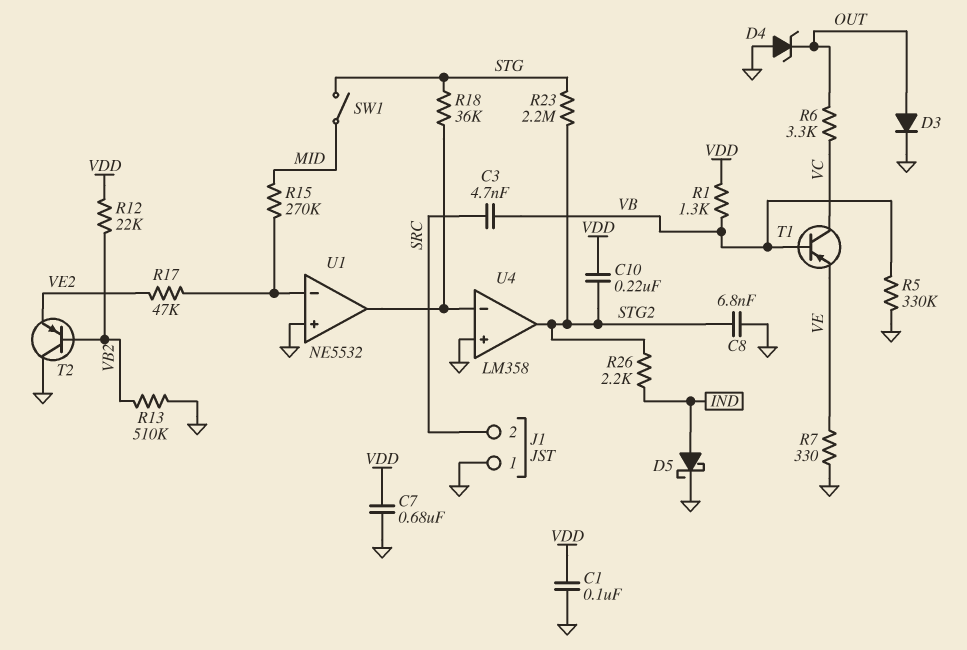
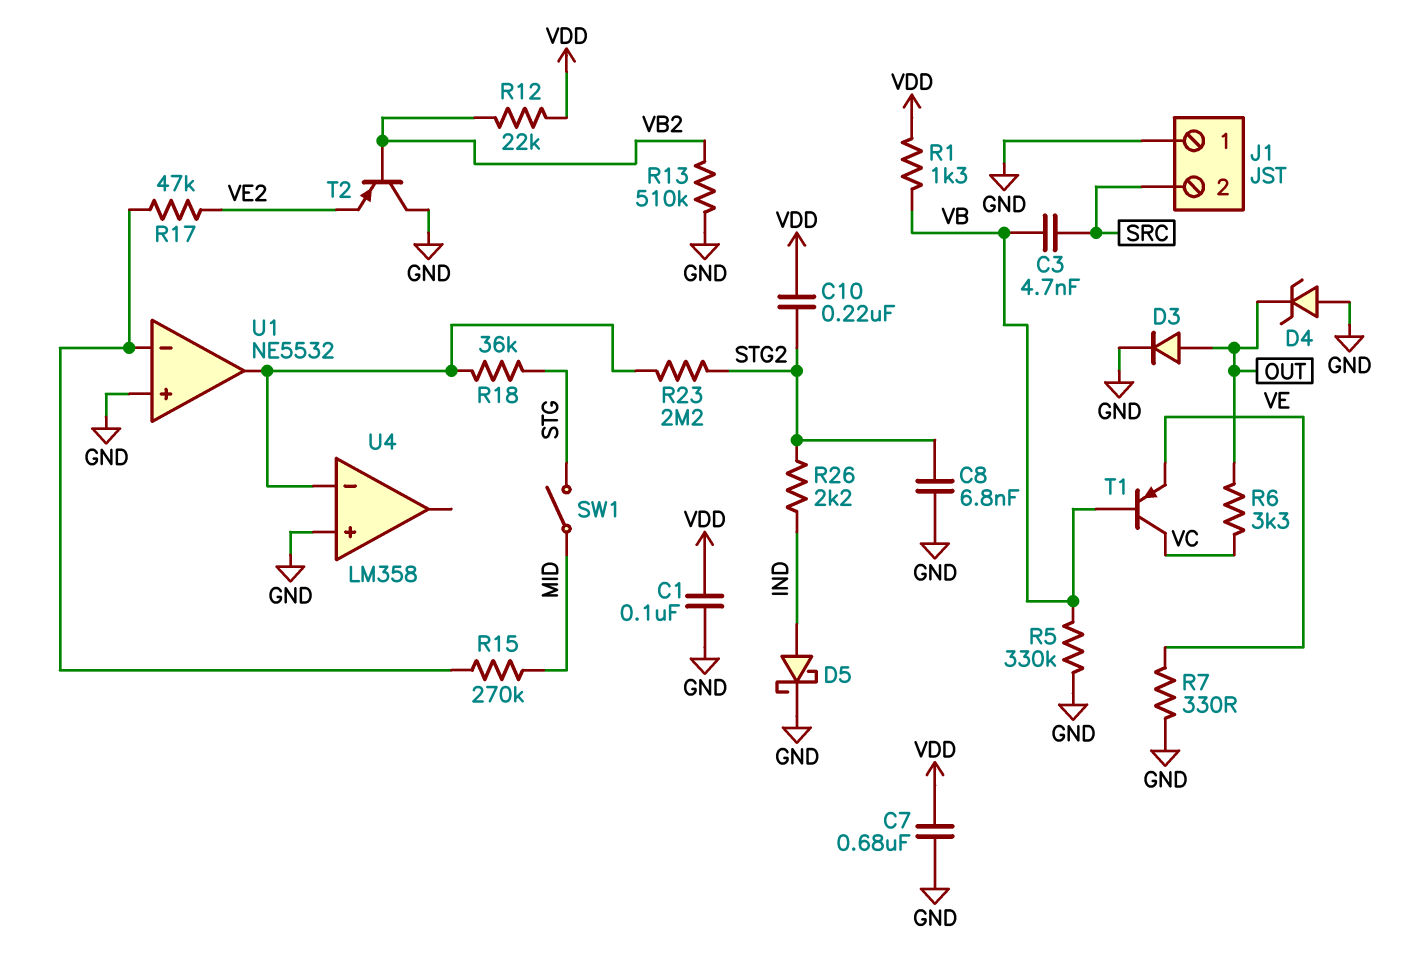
R23: 2.2M (STG, STG2) -> 2.2M (STG2, U1/out)
U4 pin out: STG2 -> none

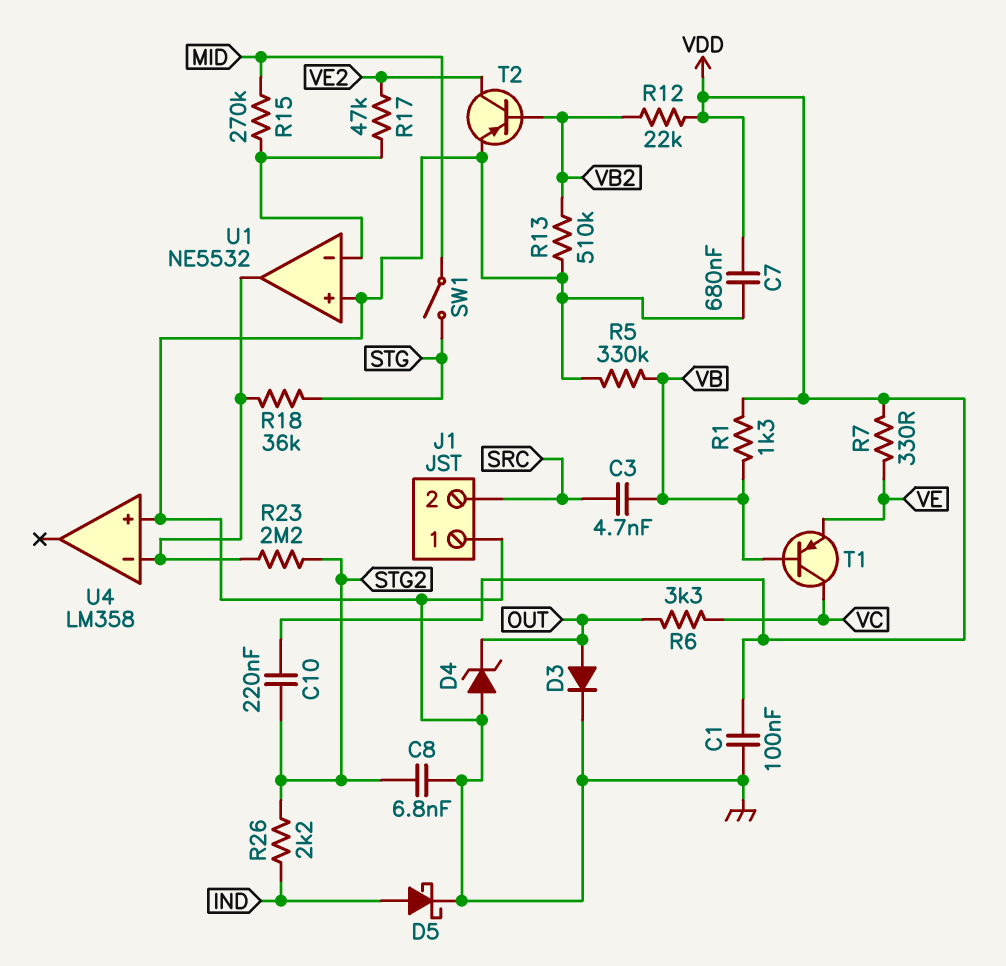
R7: 330 (GND, VE) -> 330 (VDD, VE)
T2: PNP (B VB2, C GND, E VE2) -> PNP (B VB2, C VE2, E GND)

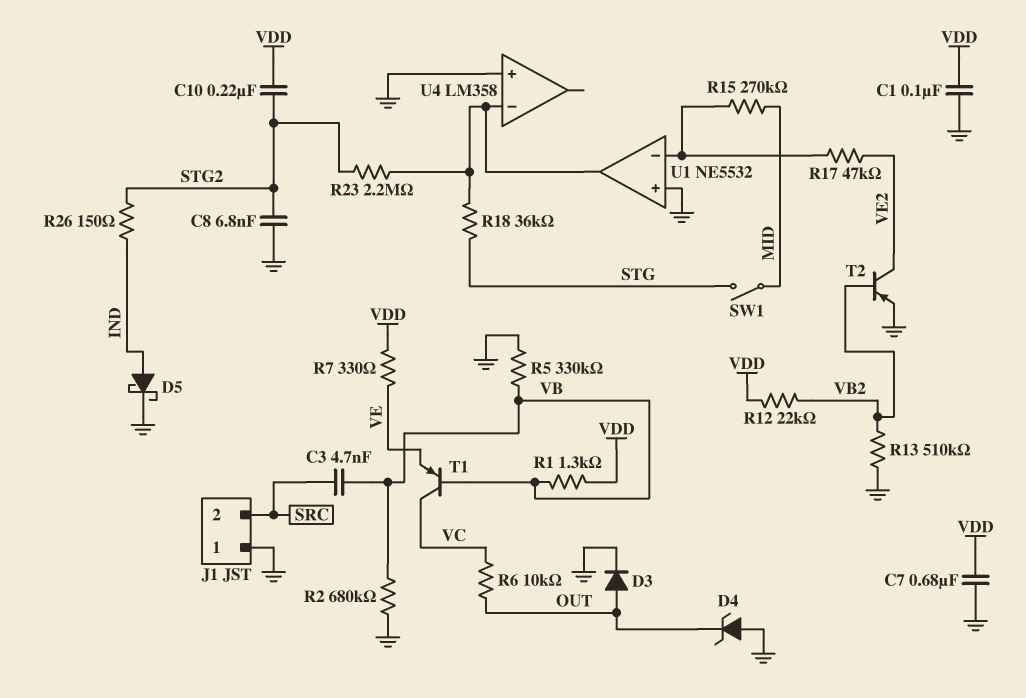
R2: none -> 680k (GND, VB)
R6: 3.3k (OUT, VC) -> 10k (OUT, VC)
R26: 2.2k (IND, STG2) -> 150 (IND, STG2)

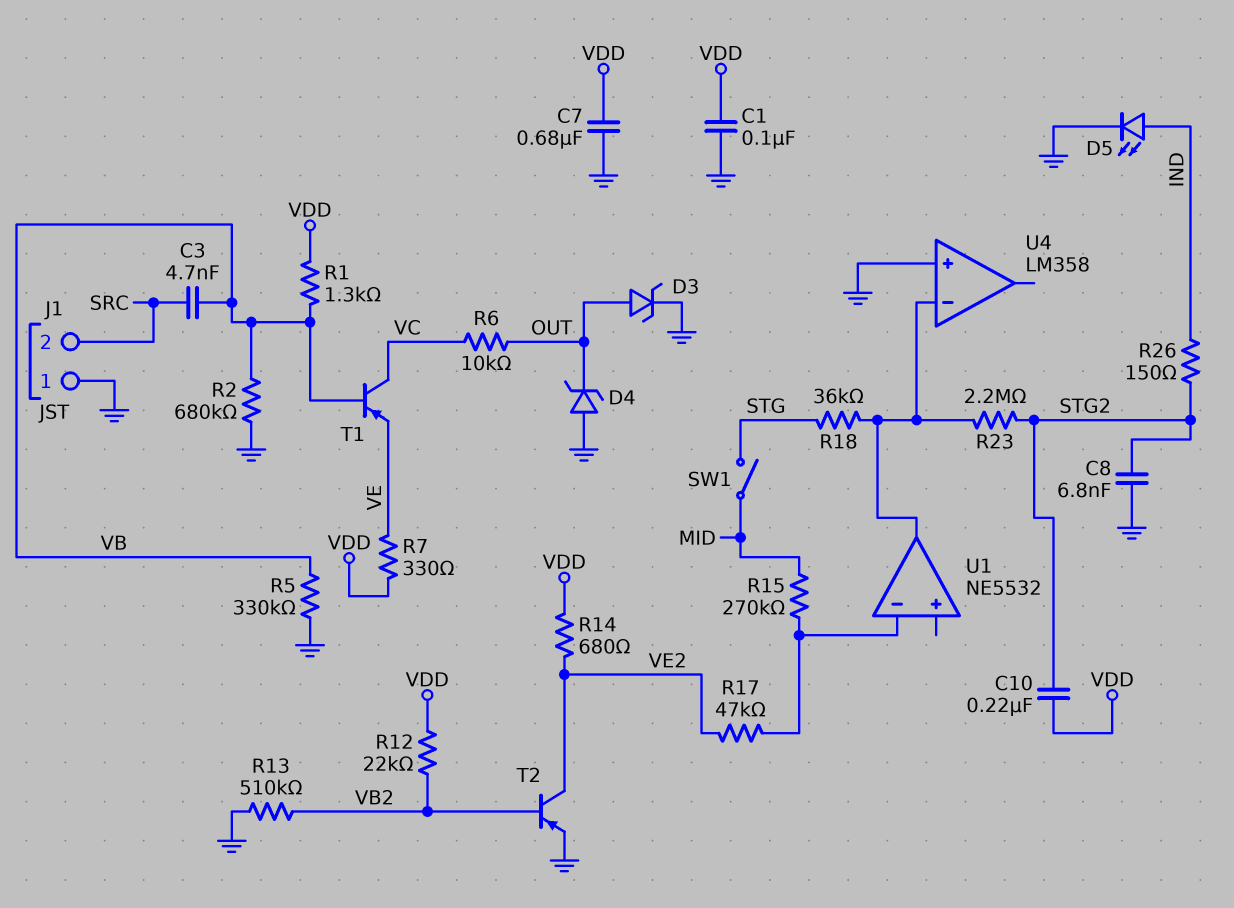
D3: diode (A OUT, K GND) -> zener (A OUT, K GND)
D5: schottky (A IND, K GND) -> LED (A IND, K GND)
R14: none -> 680 (VDD, VE2)
U1 pin in+: GND -> none

